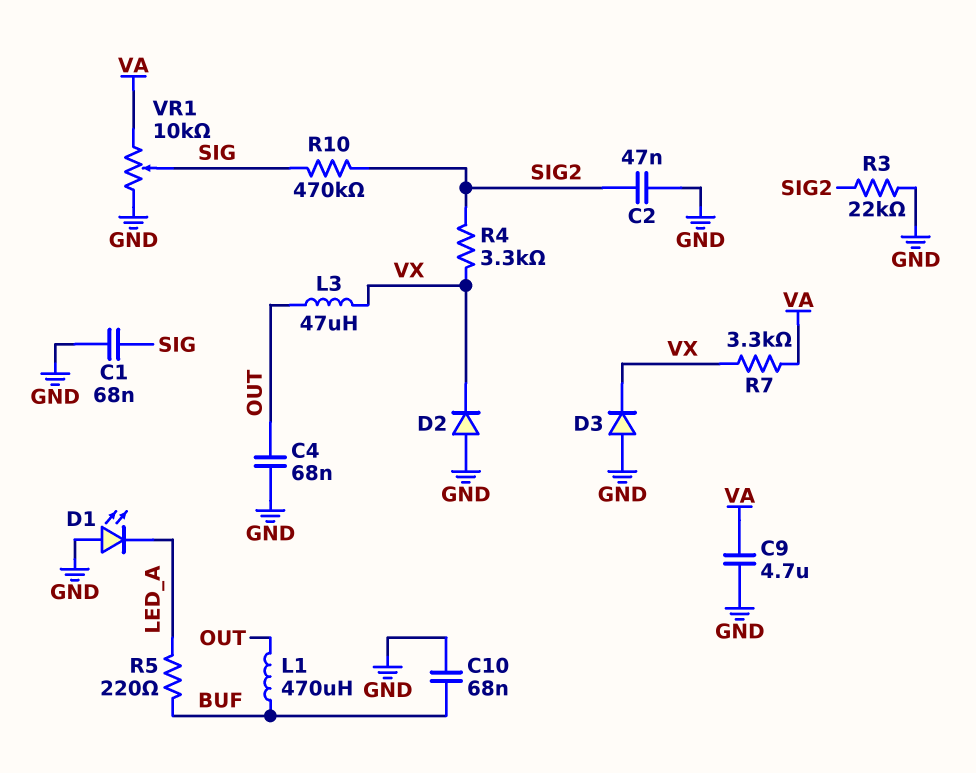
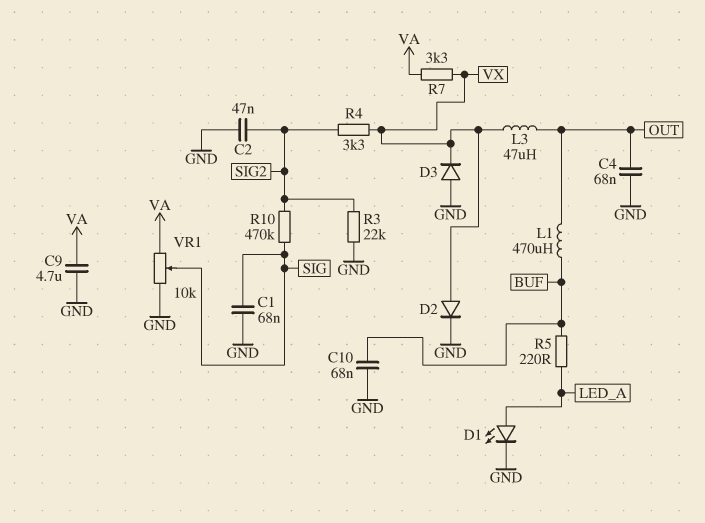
D1: LED (A GND, K LED_A) -> LED (A LED_A, K GND)
D2: diode (A GND, K VX) -> diode (A VX, K GND)

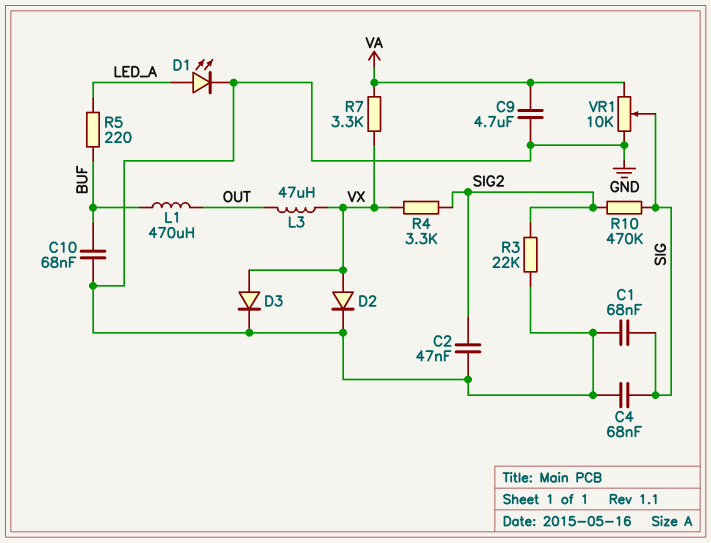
C4: 68nF (GND, OUT) -> 68nF (GND, SIG)
D3: diode (A GND, K VX) -> diode (A VX, K GND)

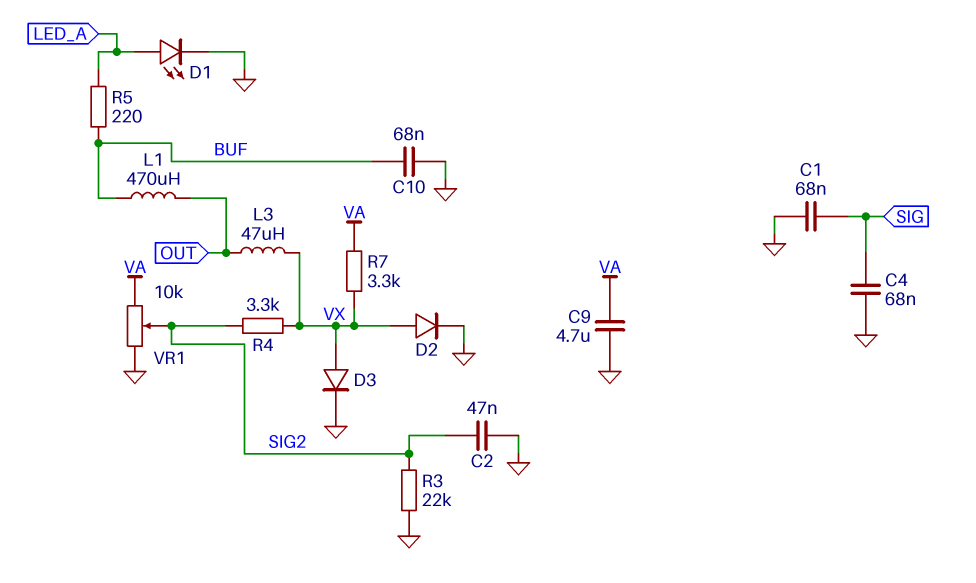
R10: 470k (SIG, SIG2) -> none
VR1: 10k (GND, VA, wiper SIG) -> 10k (GND, VA, wiper SIG2)

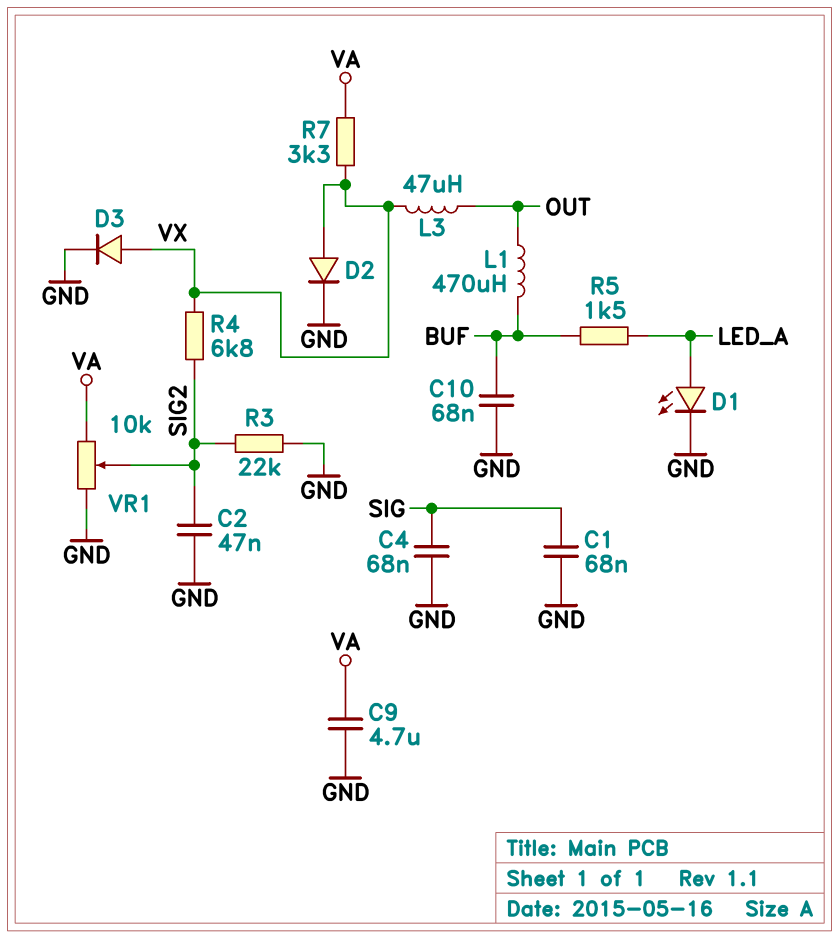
R4: 3.3k (SIG2, VX) -> 6.8k (SIG2, VX)
R5: 220 (BUF, LED_A) -> 1.5k (BUF, LED_A)

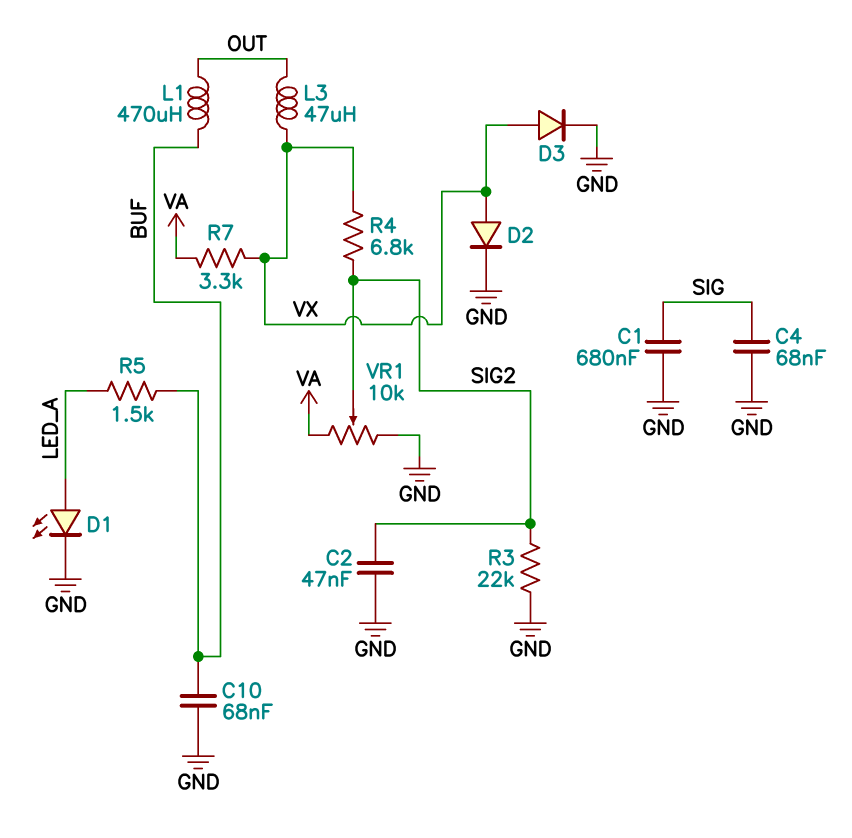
C1: 68nF (GND, SIG) -> 680nF (GND, SIG)
C9: 4.7uF (GND, VA) -> none

